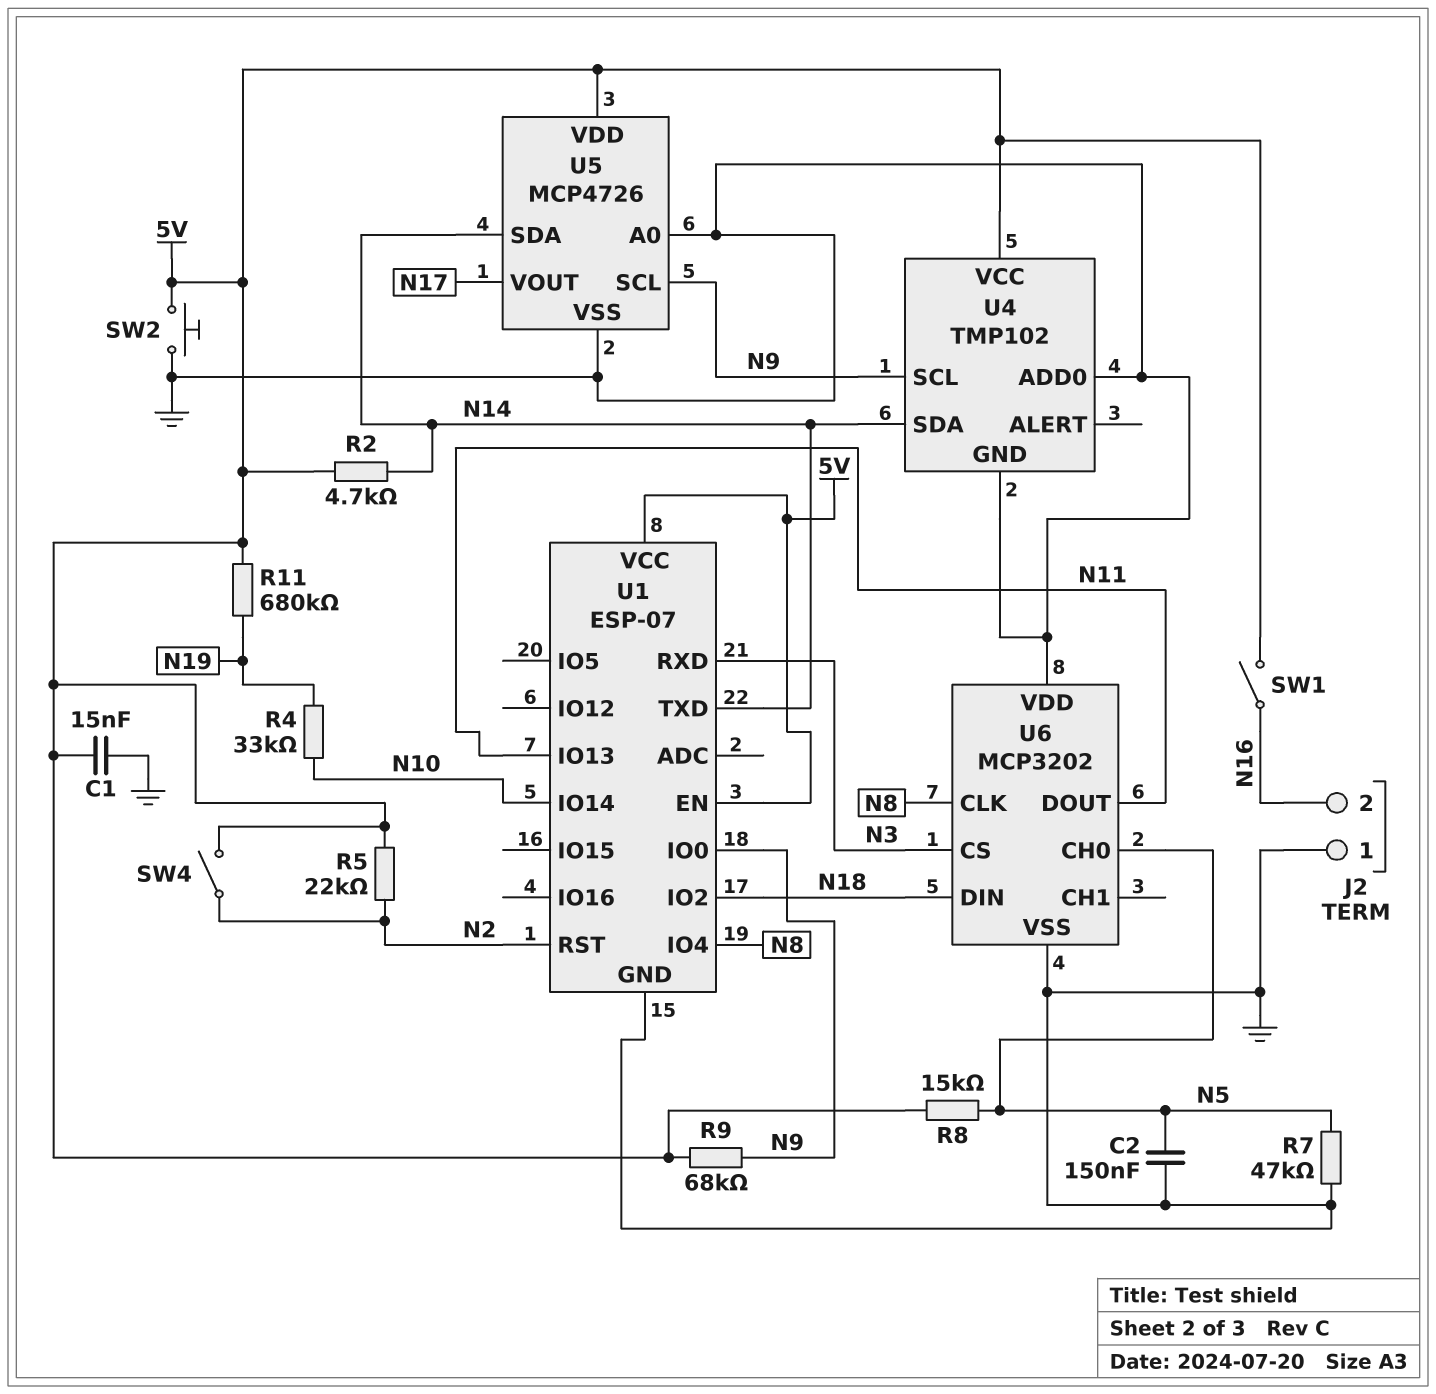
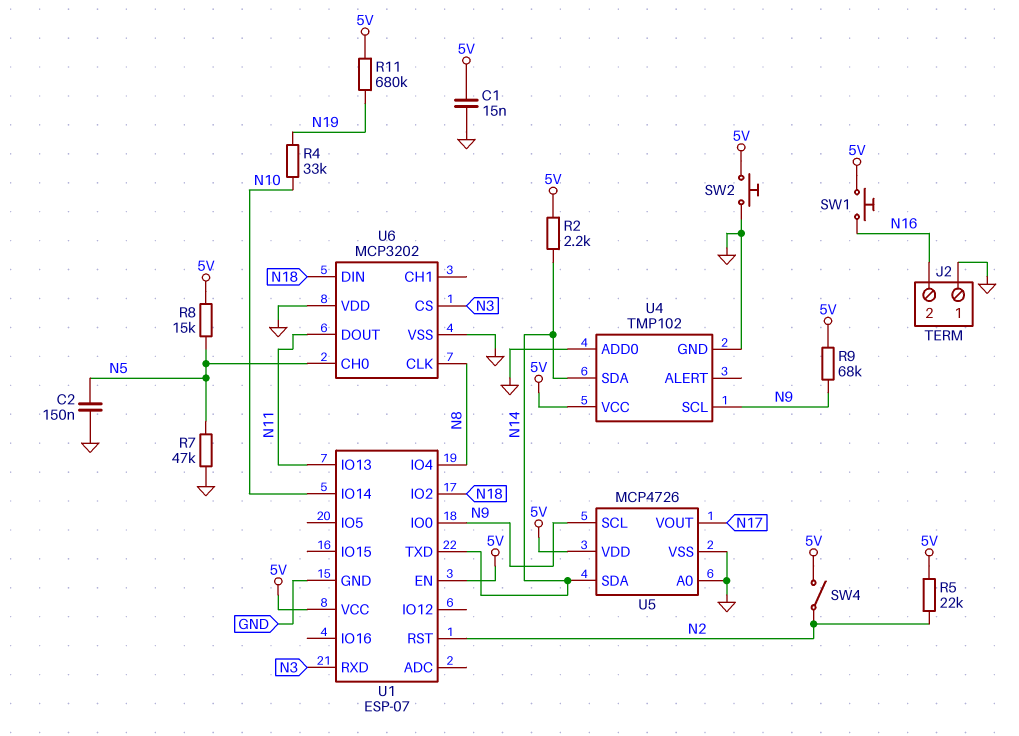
R2: 4.7k (5V, N14) -> 2.2k (5V, N14)
SW1: switch (5V, N16) -> button (5V, N16)

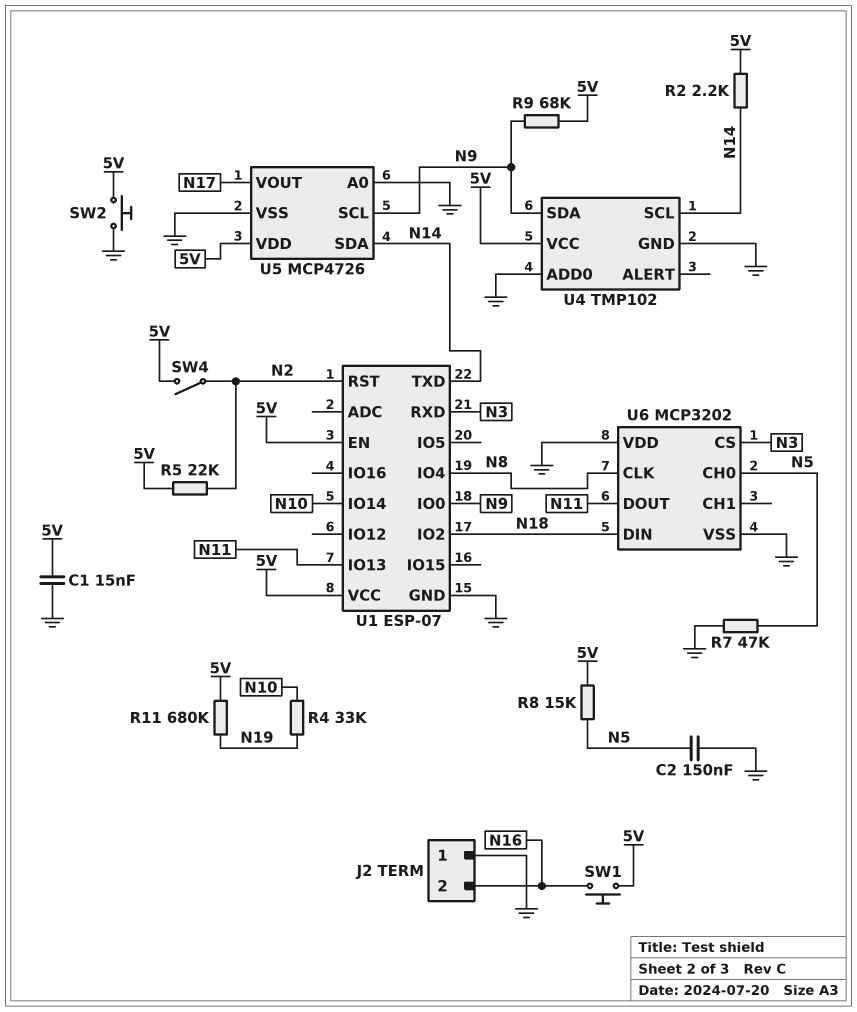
U4 pin SCL: N9 -> N14
U4 pin SDA: N14 -> N9

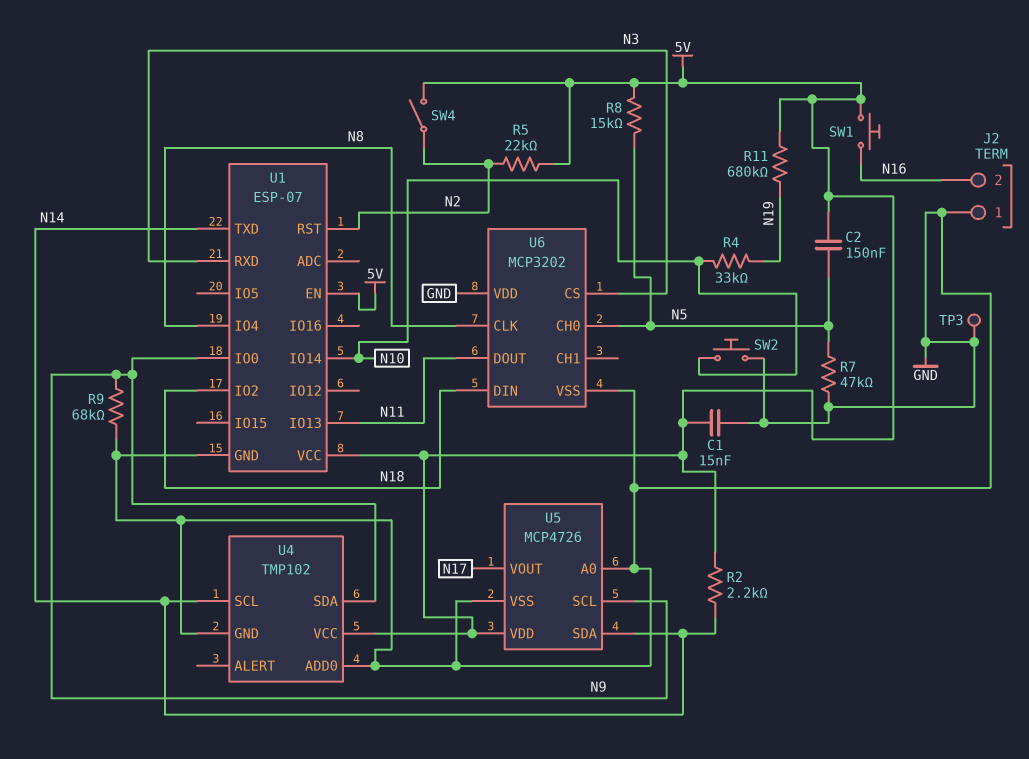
C2: 150nF (GND, N5) -> 150nF (5V, N5)
R9: 68k (5V, N9) -> 68k (GND, N9)
SW2: button (5V, GND) -> button (GND, N10)
TP3: none -> test point (GND)

